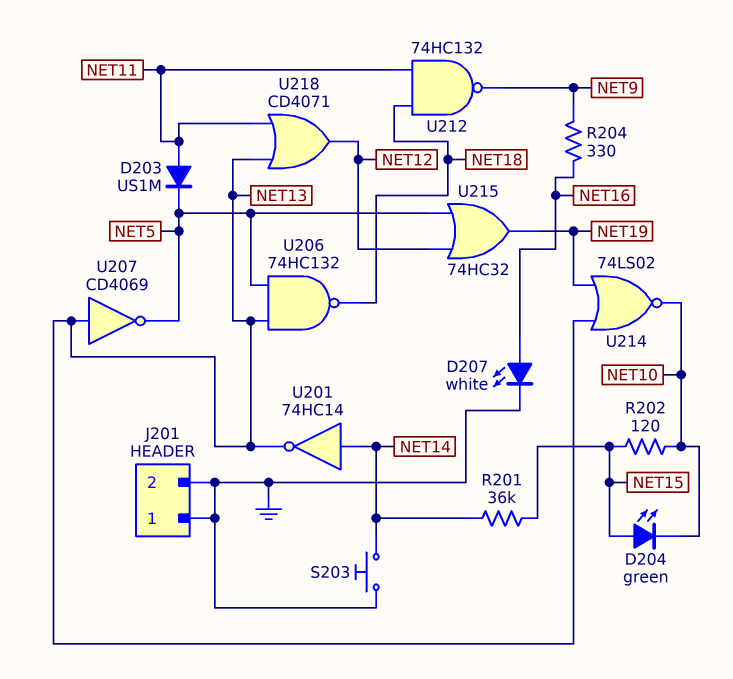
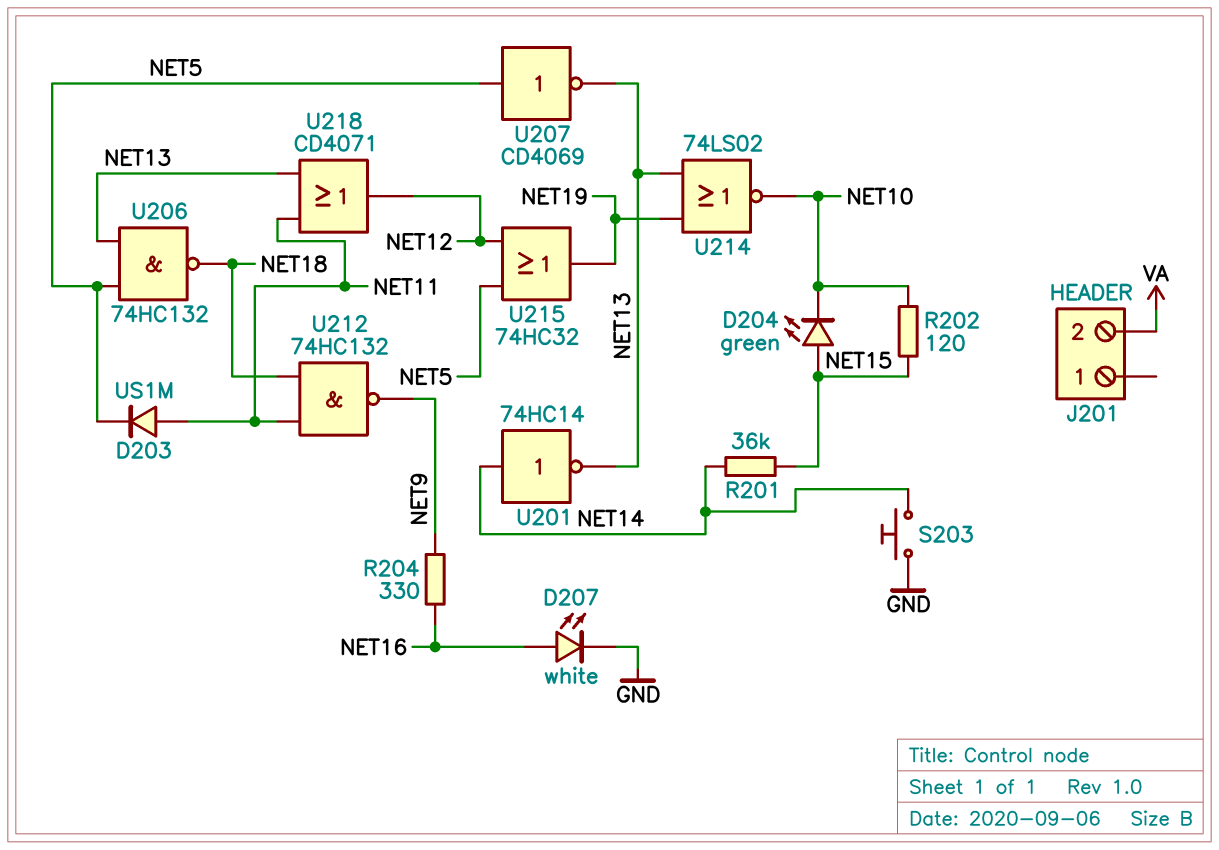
J201 pin 1: GND -> none
J201 pin 2: GND -> VA
U207: NOT CD4069 (in NET13, out NET5) -> NOT CD4069 (in NET5, out NET13)

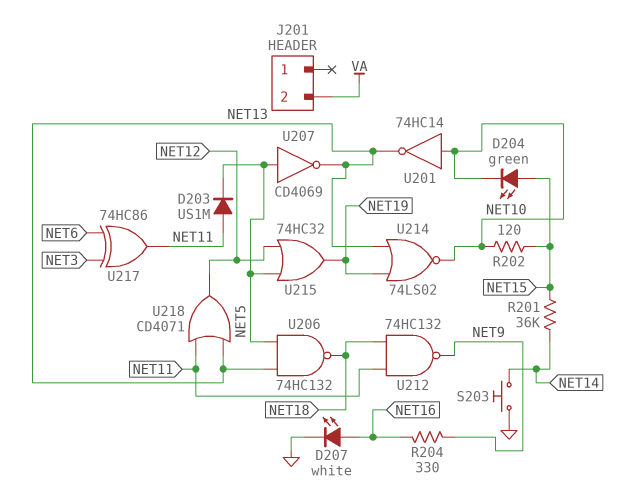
U201: NOT 74HC14 (in NET14, out NET13) -> NOT 74HC14 (in NET10, out NET13)
U217: none -> XOR 74HC86 (in NET3, in NET6, out NET11)

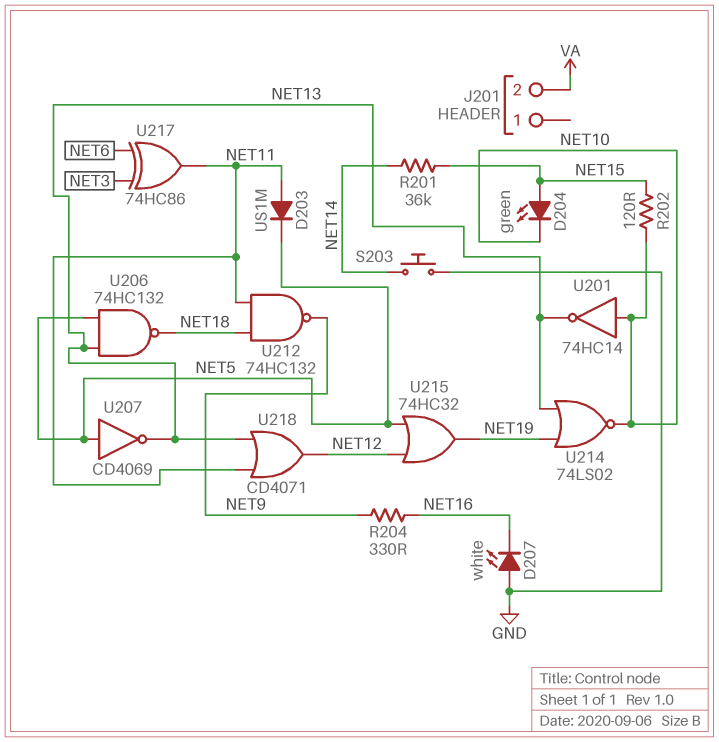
D207: LED white (A NET16, K GND) -> LED white (A GND, K NET16)

